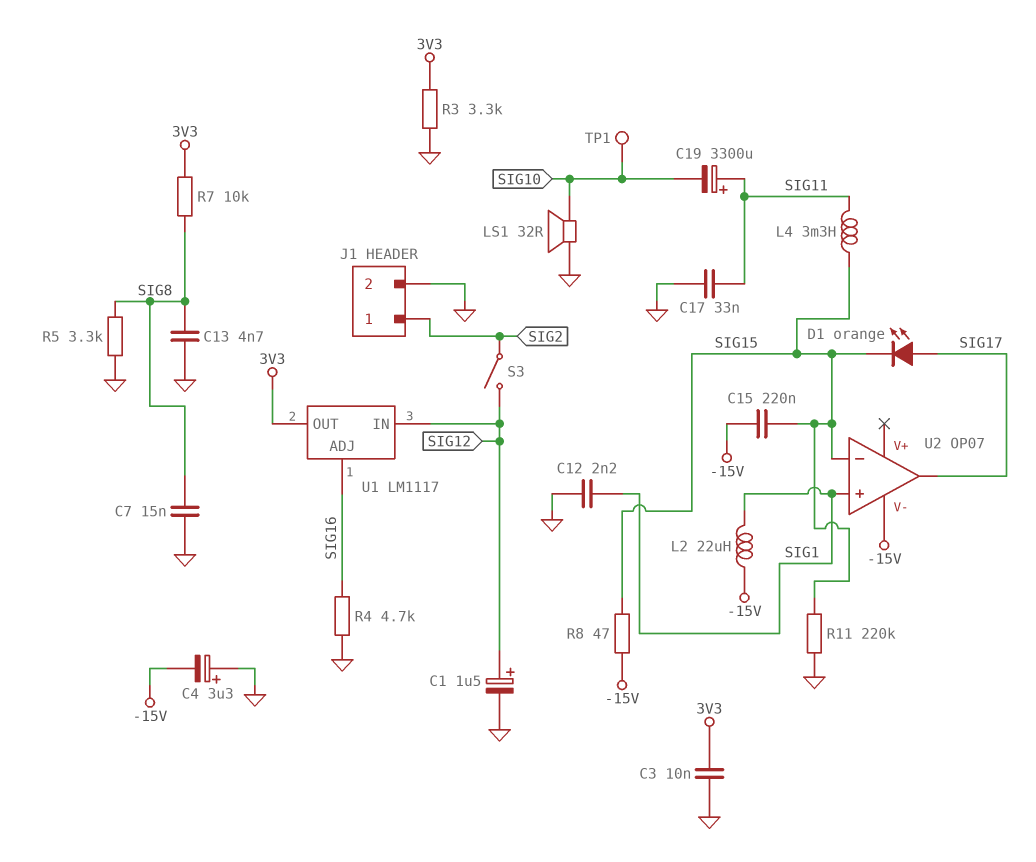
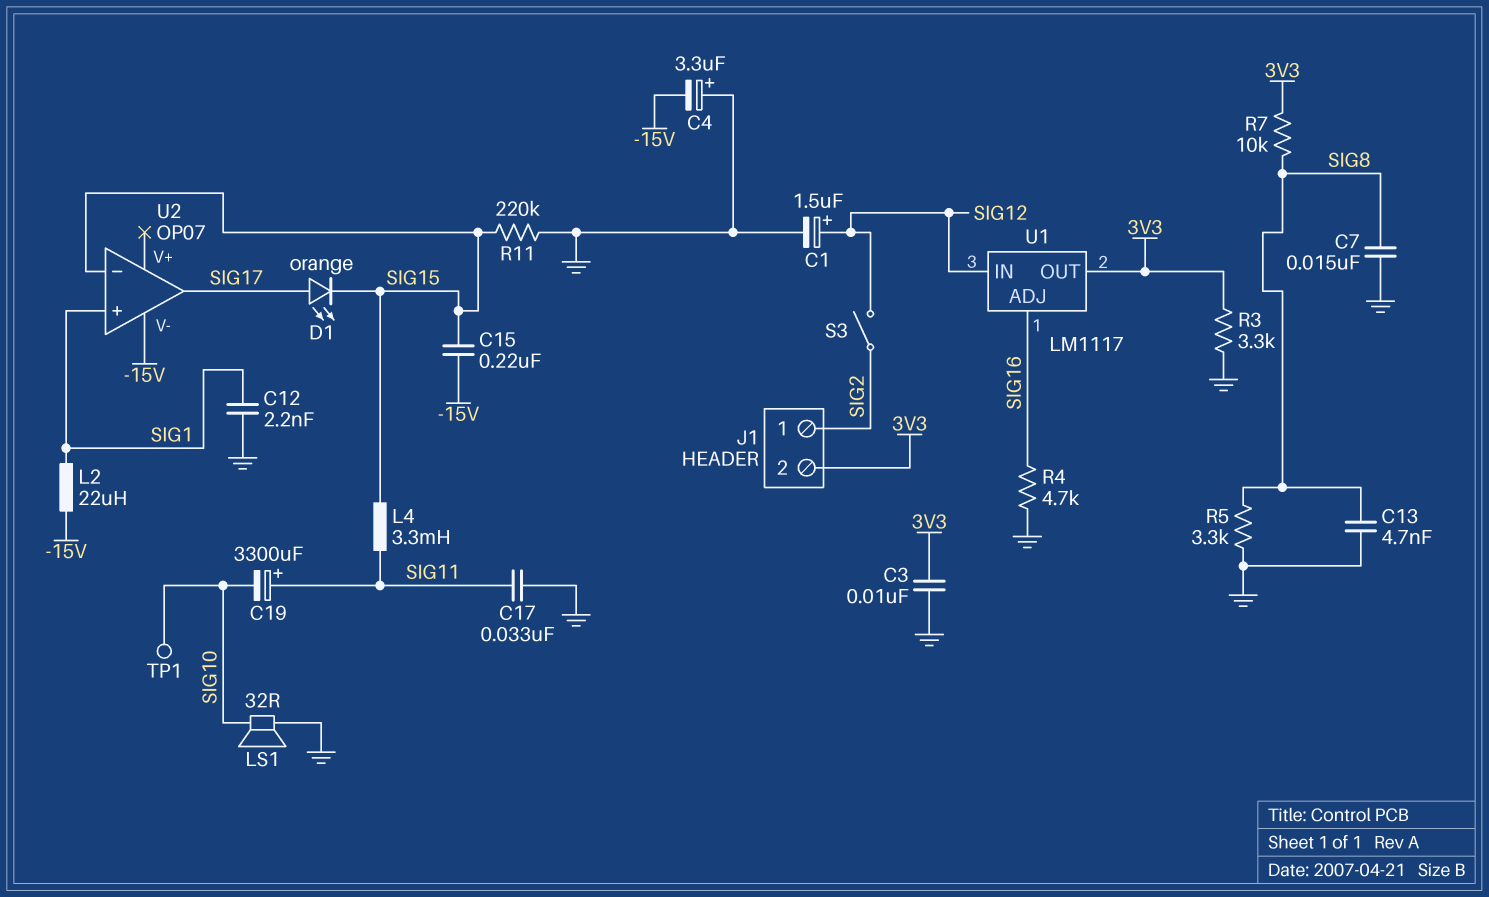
J1 pin 2: GND -> 3V3
R8: 47 (-15V, SIG15) -> none

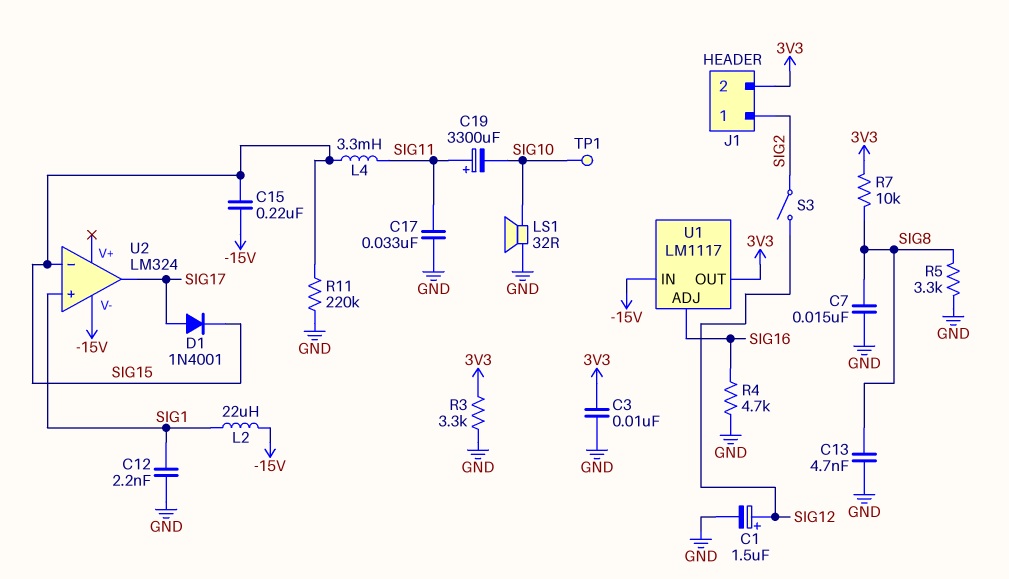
C4: 3.3uF (plus GND, minus -15V) -> none
D1: LED orange (A SIG17, K SIG15) -> diode 1N4001 (A SIG17, K SIG15)
U1 pin IN: SIG12 -> -15V
U2: OP07 -> LM324

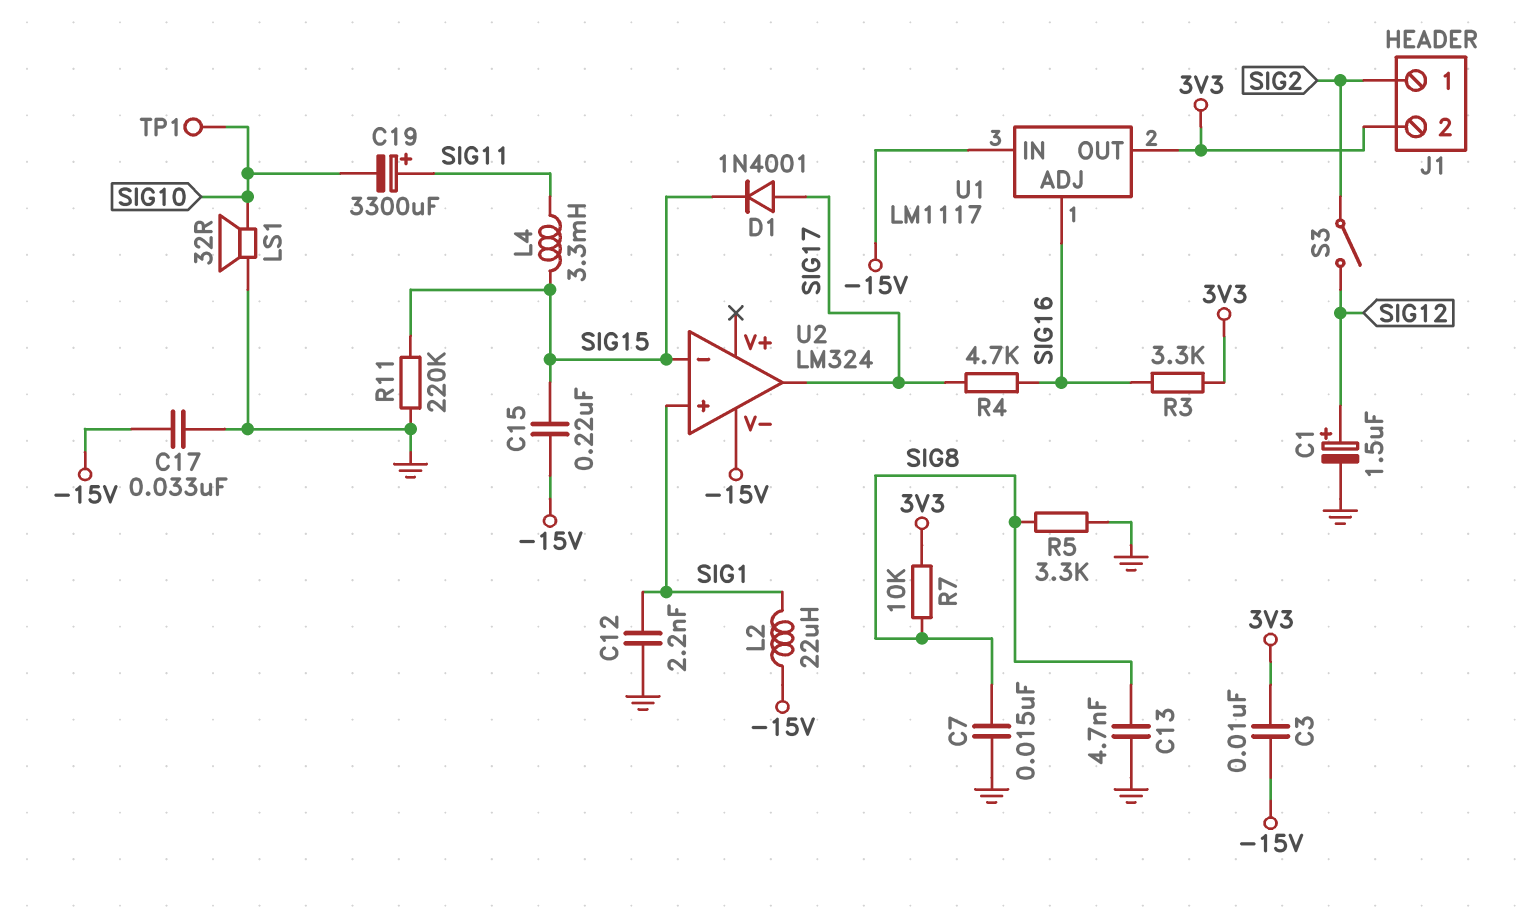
C3: 10nF (3V3, GND) -> 10nF (-15V, 3V3)
C17: 33nF (GND, SIG11) -> 33nF (-15V, GND)
R3: 3.3k (3V3, GND) -> 3.3k (3V3, SIG16)
R4: 4.7k (GND, SIG16) -> 4.7k (SIG16, SIG17)

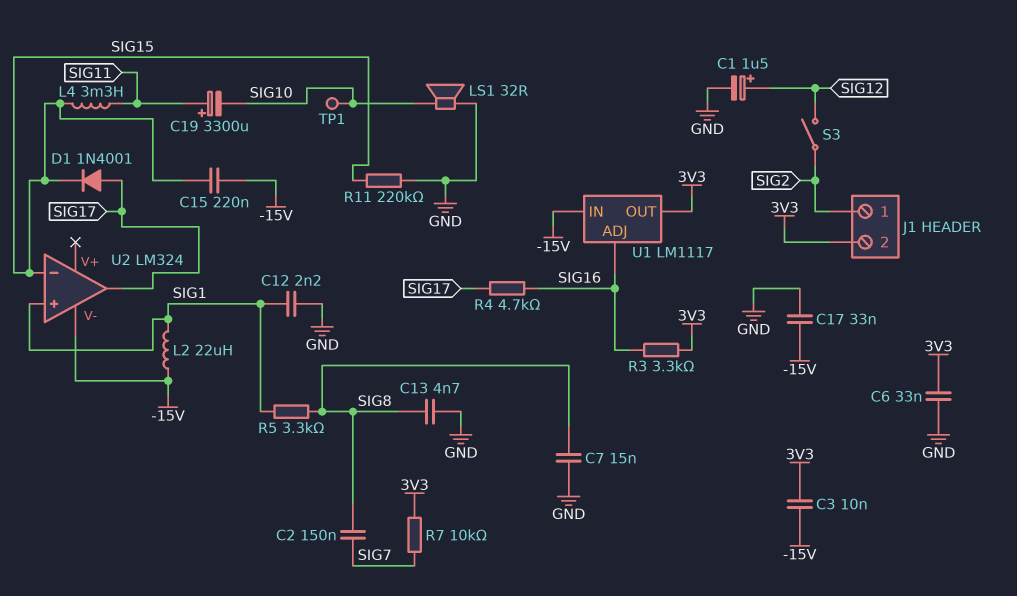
C2: none -> 150nF (SIG7, SIG8)
C6: none -> 33nF (3V3, GND)
R5: 3.3k (GND, SIG8) -> 3.3k (SIG1, SIG8)
R7: 10k (3V3, SIG8) -> 10k (3V3, SIG7)

